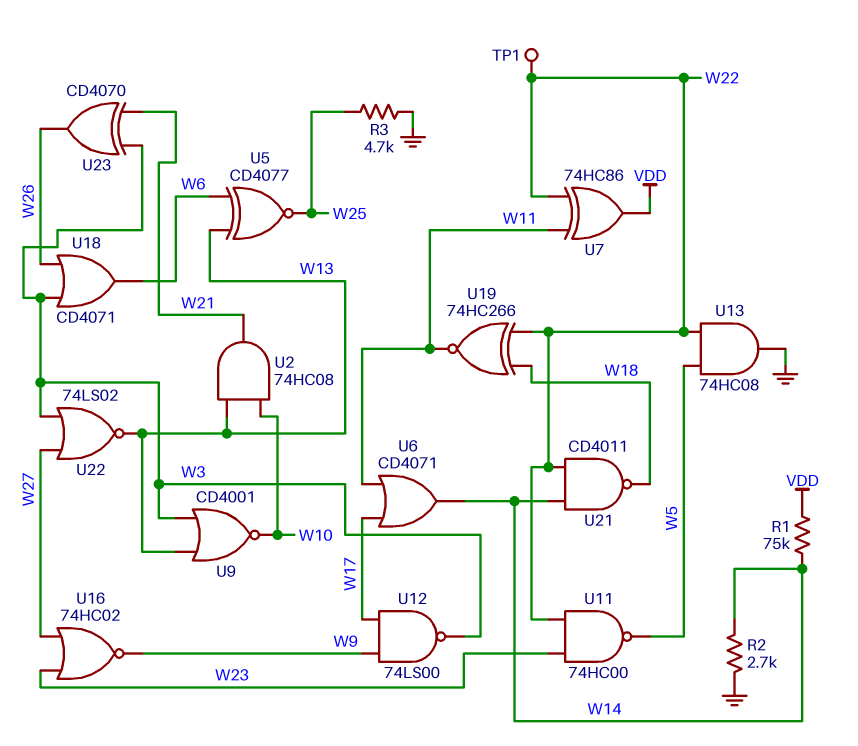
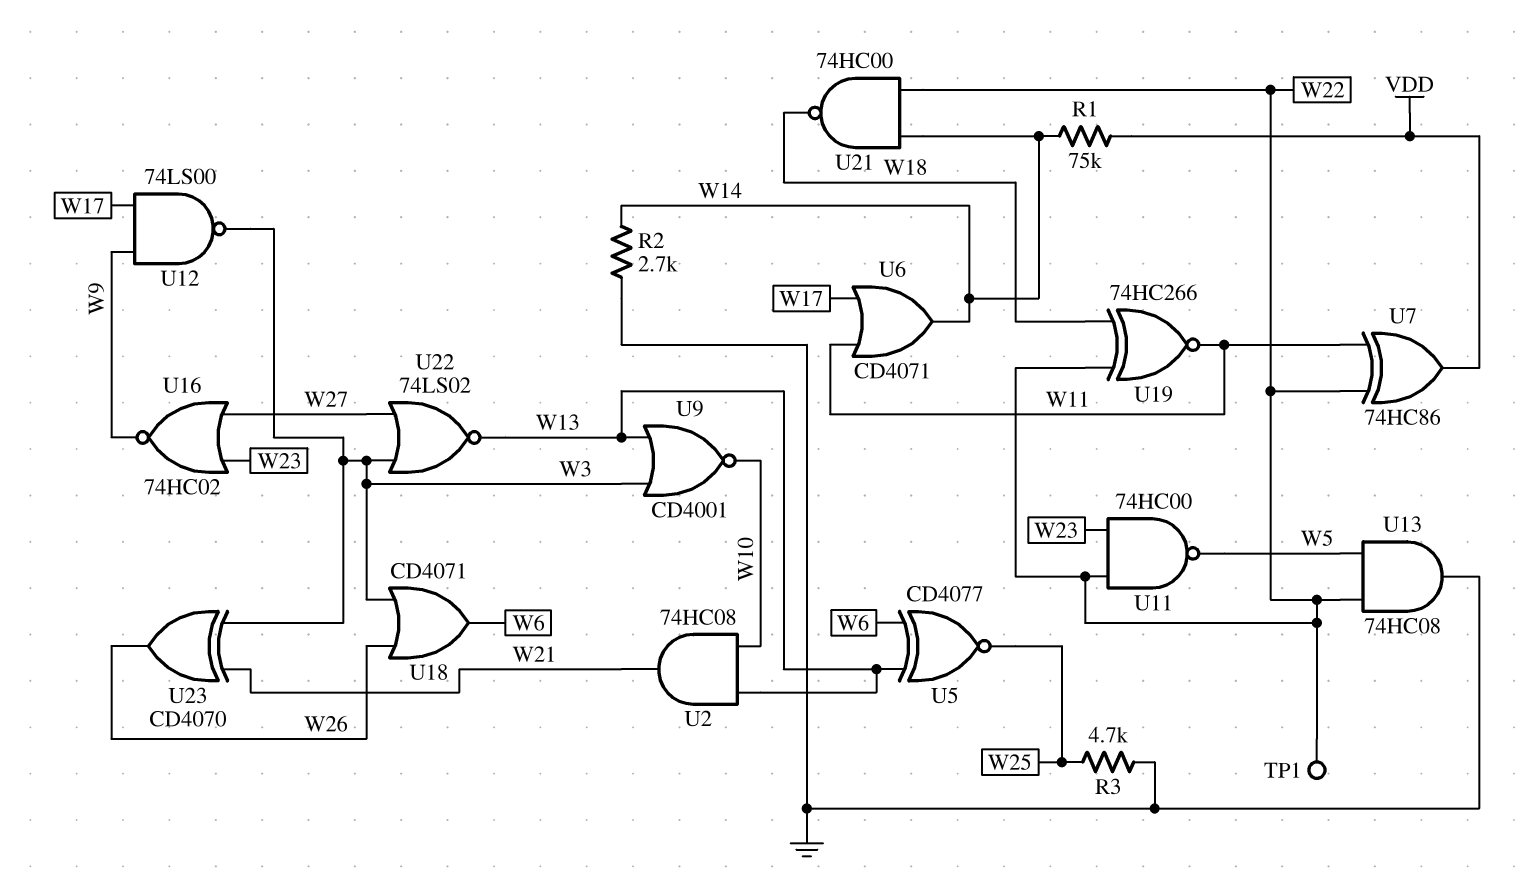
U21: NAND CD4011 (in W14, in W22, out W18) -> NAND 74HC00 (in W14, in W22, out W18)

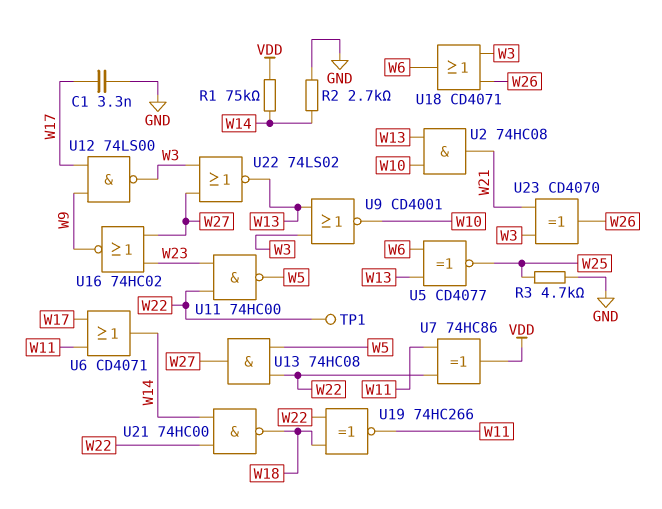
C1: none -> 3.3nF (GND, W17)
U13: AND 74HC08 (in W5, in W22, out GND) -> AND 74HC08 (in W5, in W22, out W27)

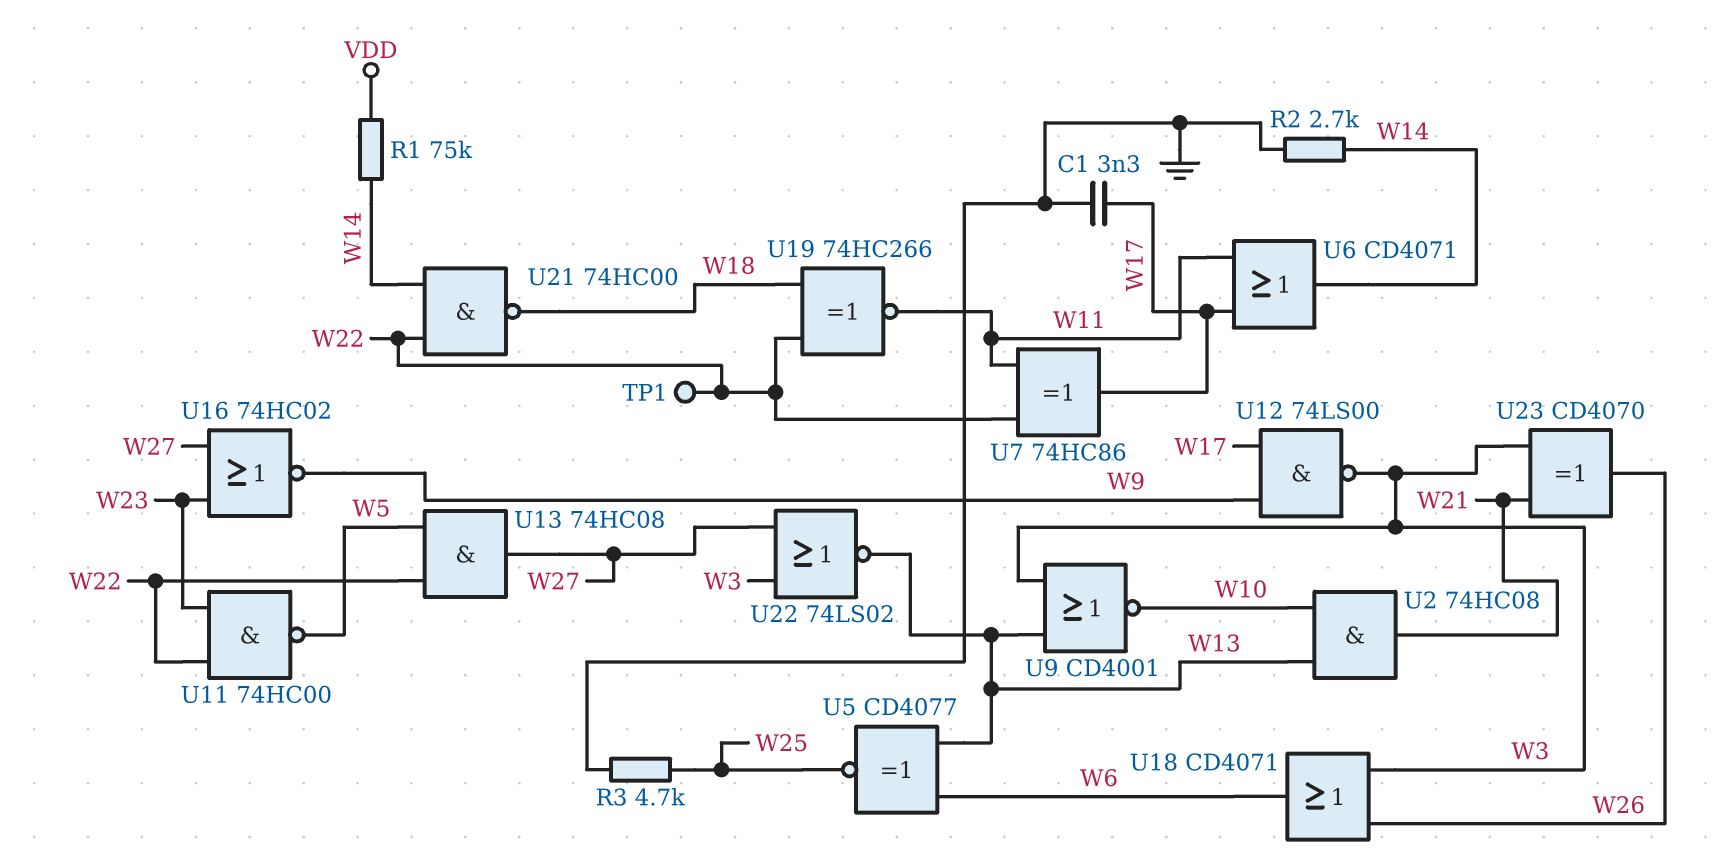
U7: XOR 74HC86 (in W11, in W22, out VDD) -> XOR 74HC86 (in W11, in W22, out W17)

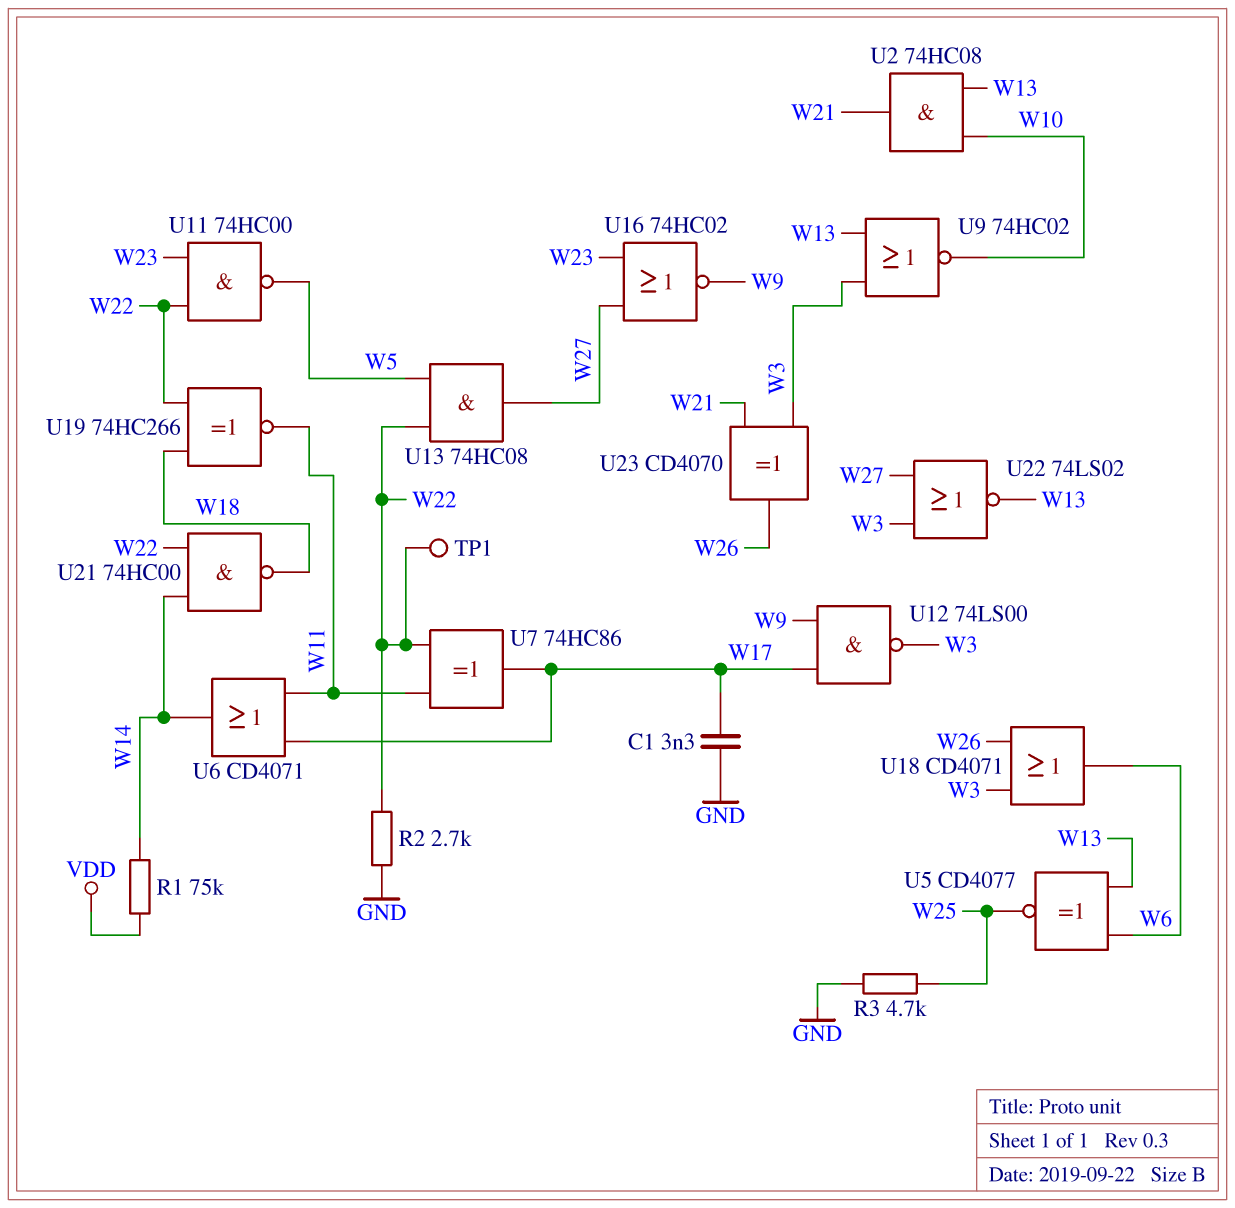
R2: 2.7k (GND, W14) -> 2.7k (GND, W22)
U9: NOR CD4001 (in W3, in W13, out W10) -> NOR 74HC02 (in W3, in W13, out W10)

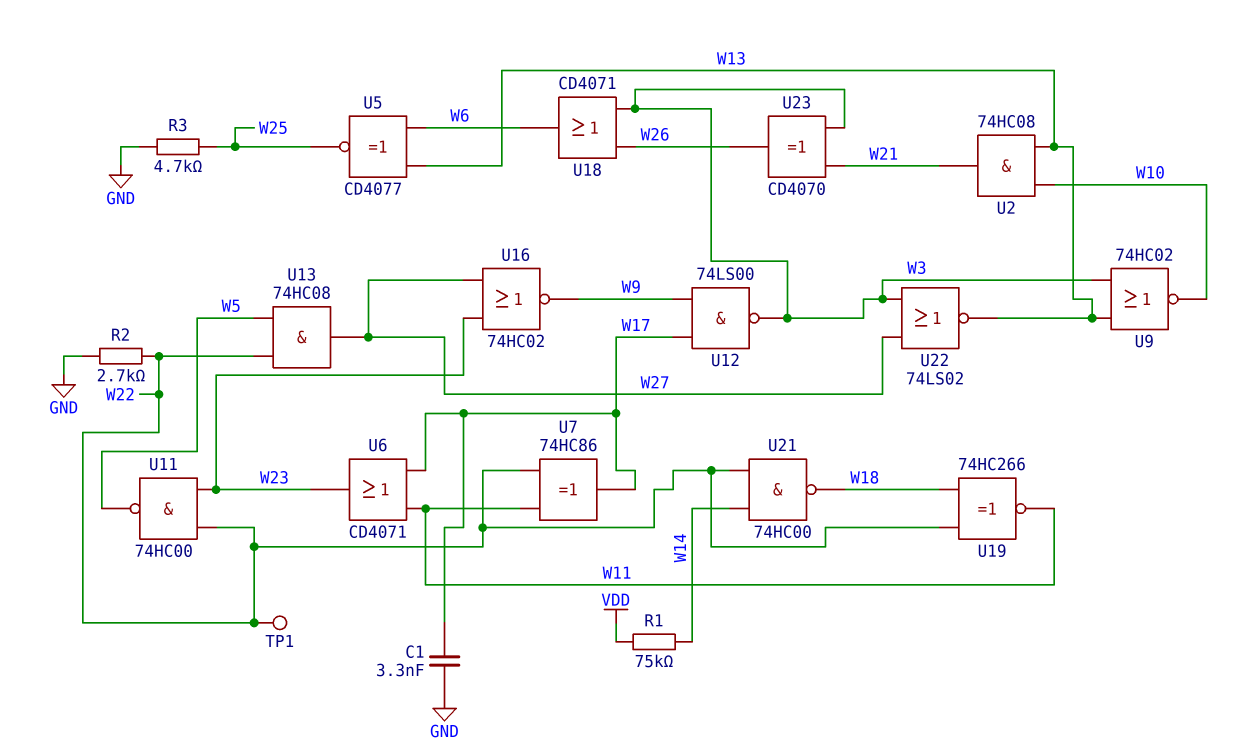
U6: OR CD4071 (in W11, in W17, out W14) -> OR CD4071 (in W11, in W17, out W23)

